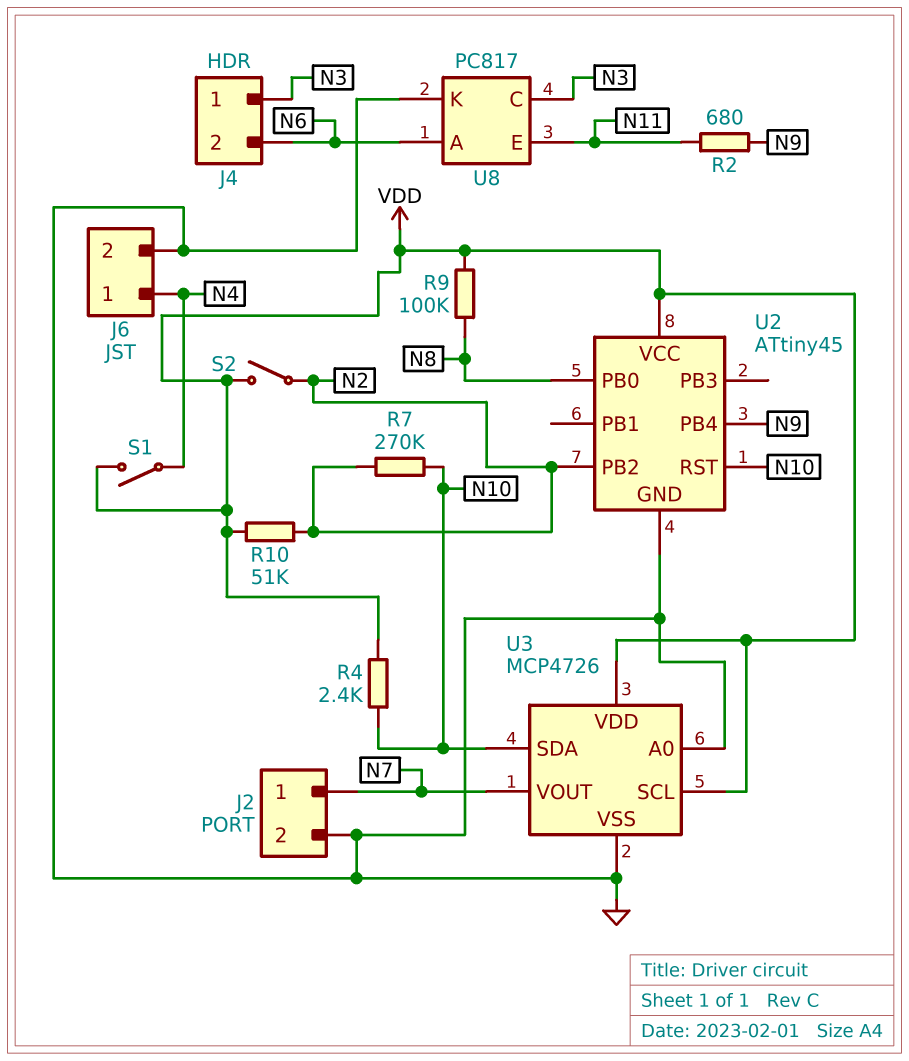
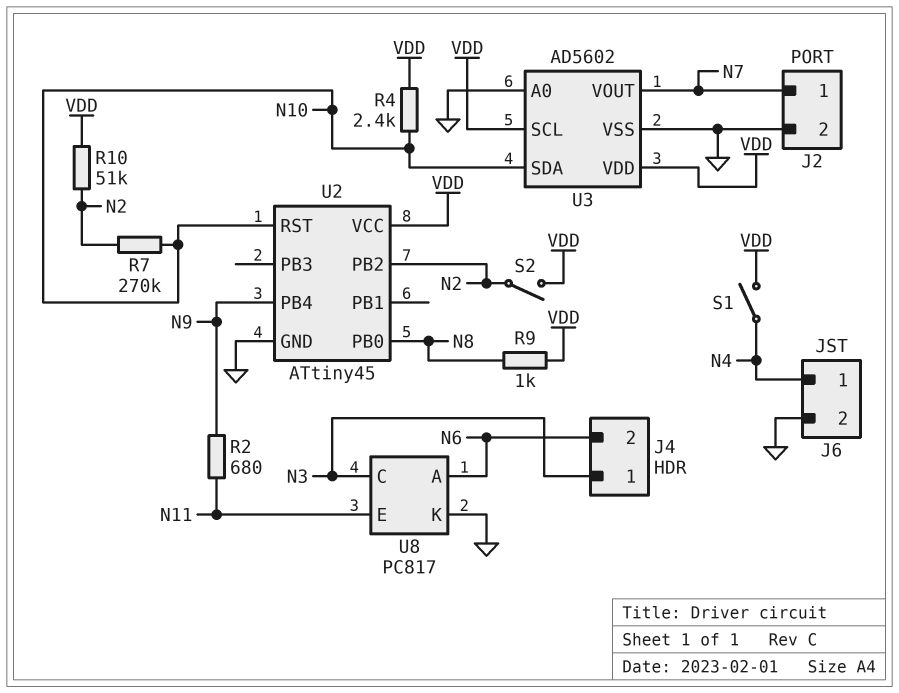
R9: 100k (N8, VDD) -> 1k (N8, VDD)
U3: MCP4726 -> AD5602

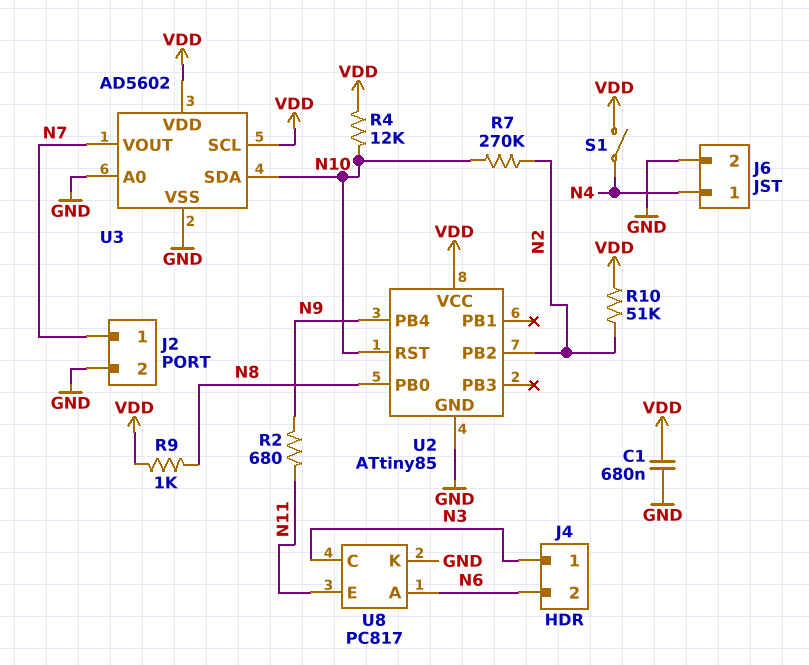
C1: none -> 680nF (GND, VDD)
R4: 2.4k (N10, VDD) -> 12k (N10, VDD)
S2: switch (N2, VDD) -> none
U2: ATtiny45 -> ATtiny85

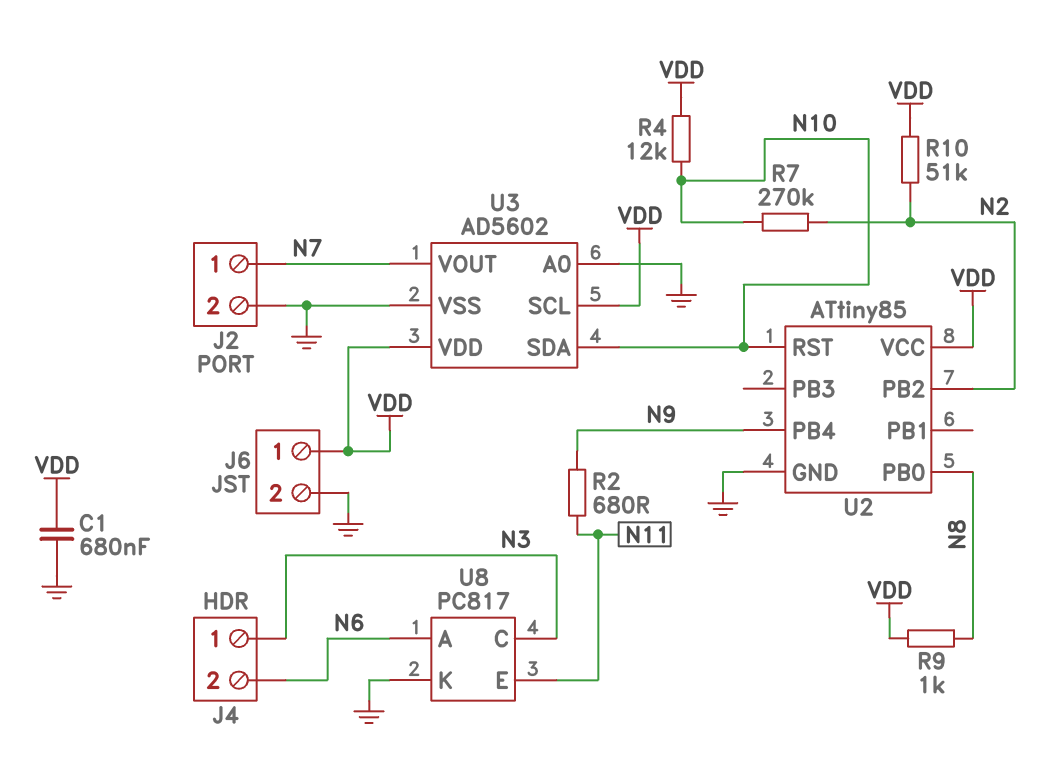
J6 pin 1: N4 -> VDD
S1: switch (N4, VDD) -> none

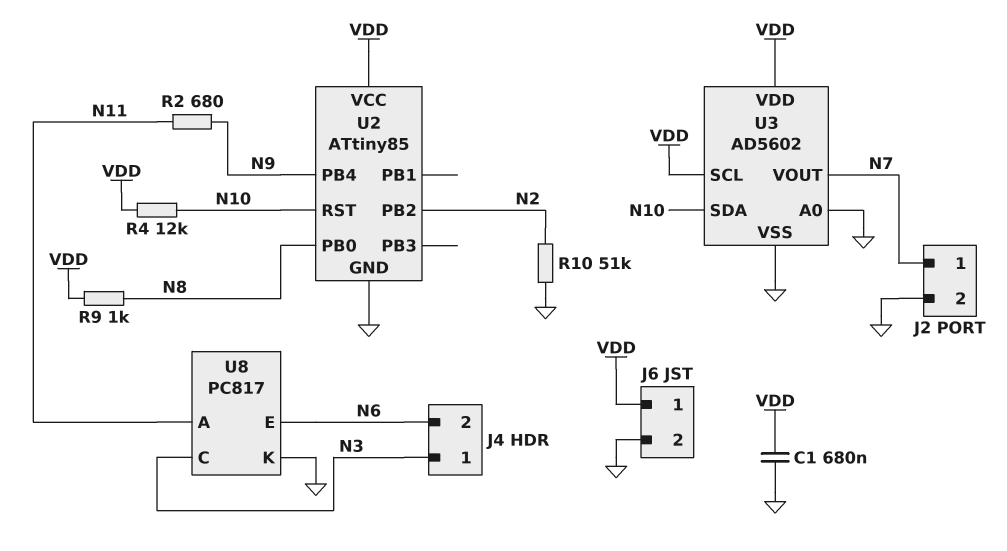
R7: 270k (N2, N10) -> none
R10: 51k (N2, VDD) -> 51k (GND, N2)
U8 pin A: N6 -> N11
U8 pin E: N11 -> N6

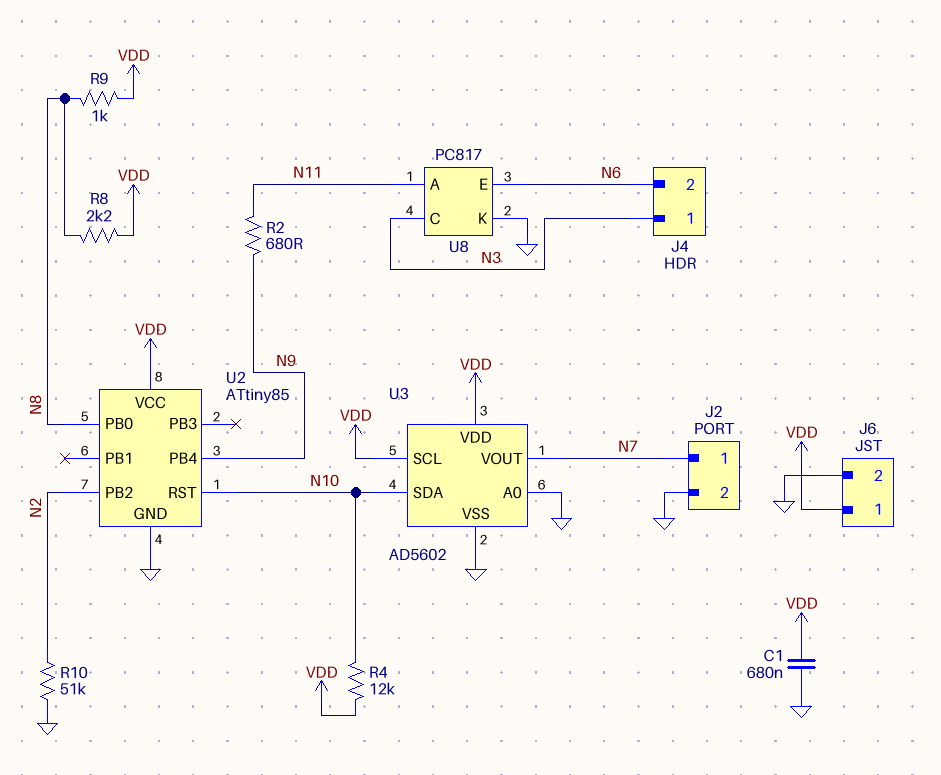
R8: none -> 2.2k (N8, VDD)

